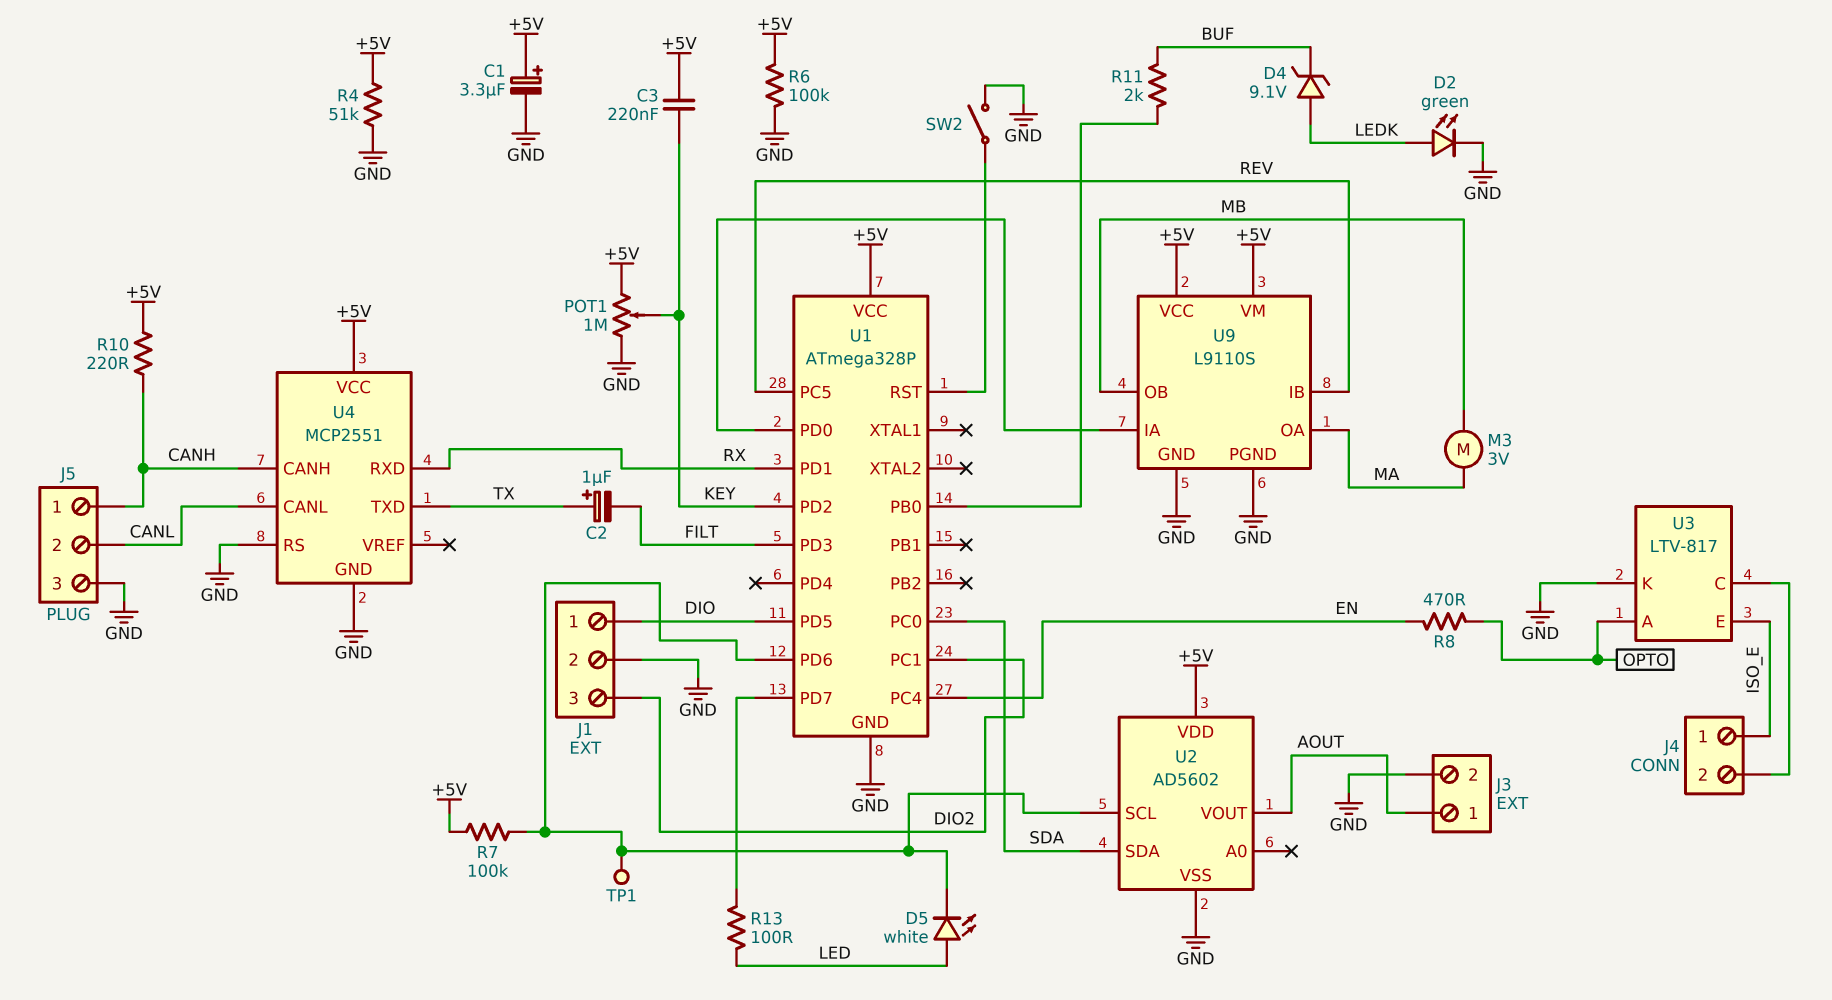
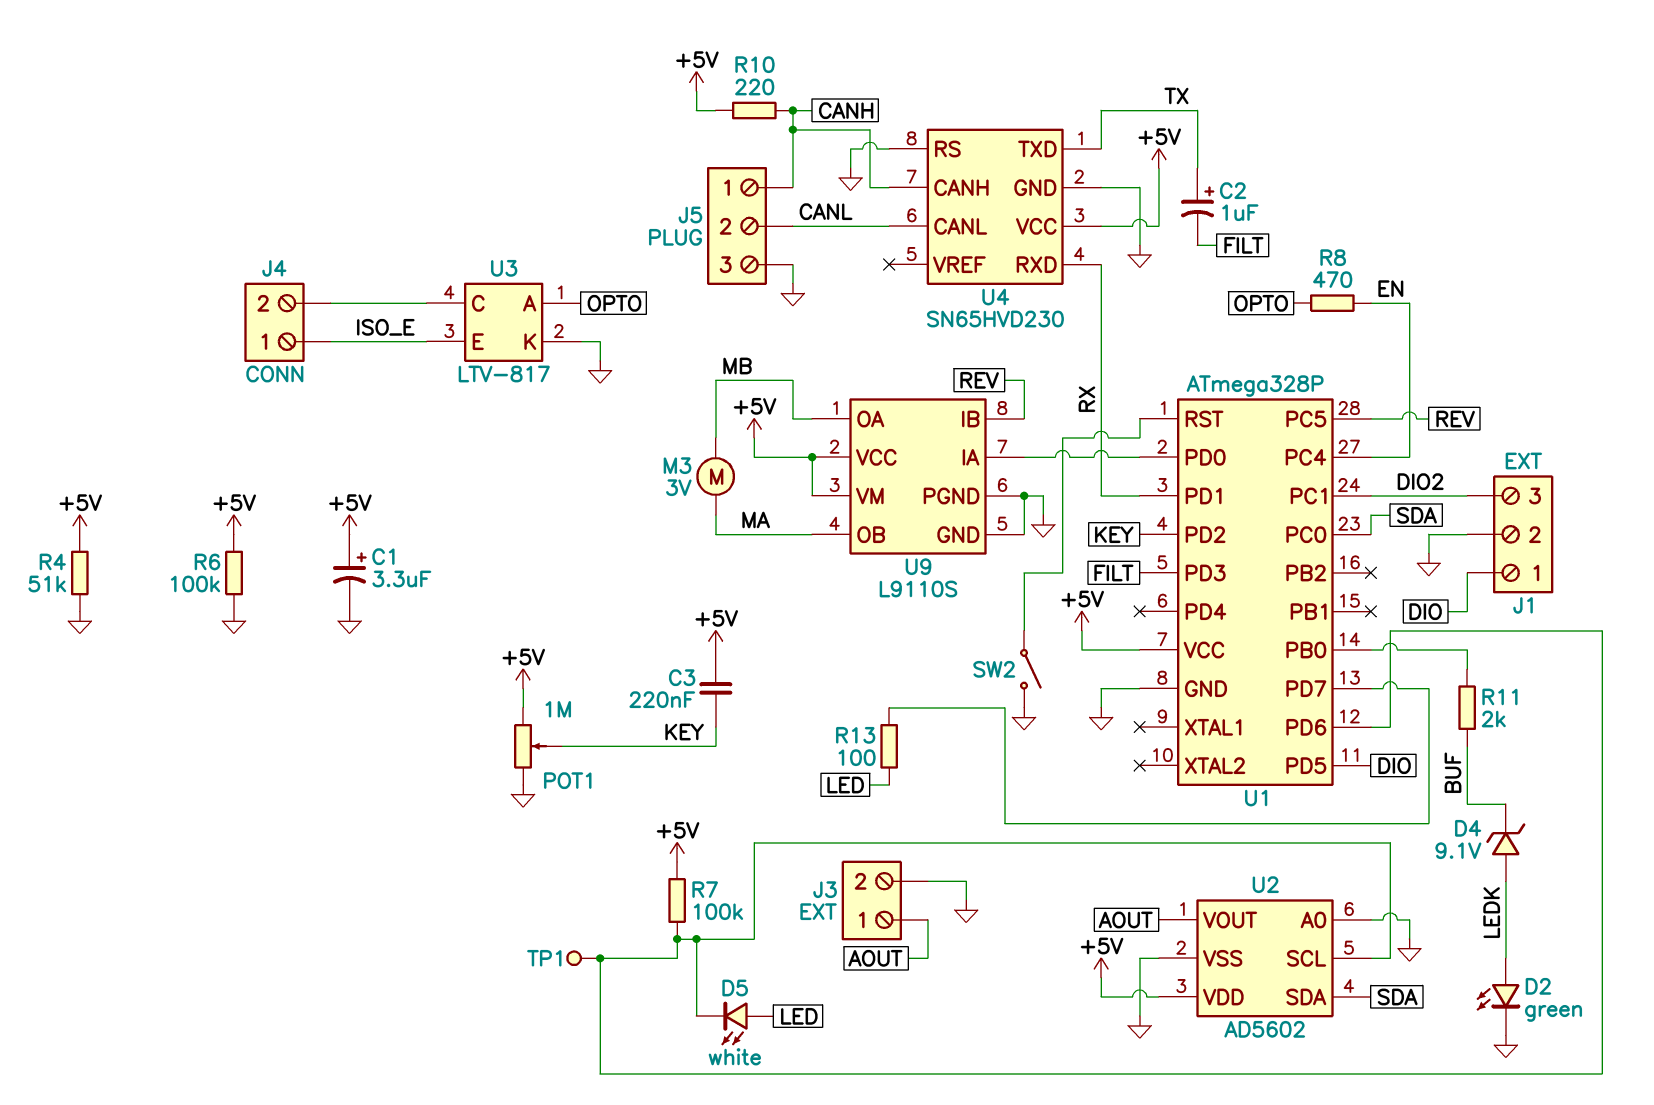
U2 pin A0: none -> GND
U4: MCP2551 -> SN65HVD230
U9 pin OA: MA -> MB
U9 pin OB: MB -> MA

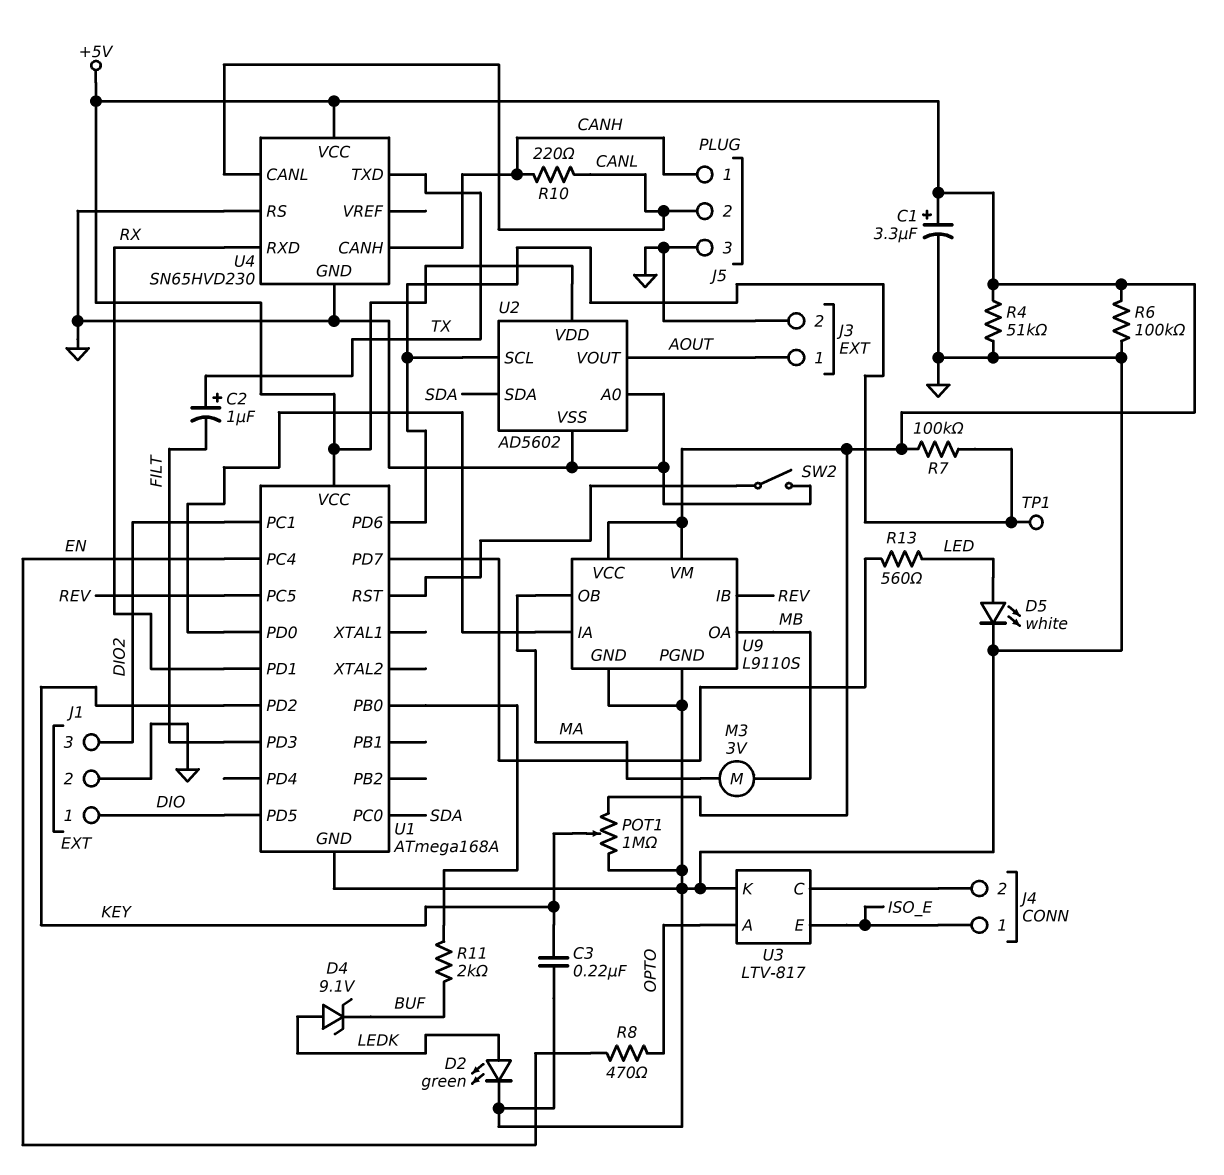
C3: 220nF (+5V, KEY) -> 220nF (GND, KEY)
D5: LED white (A LED, K U1/PD6) -> LED white (A LED, K GND)
R10: 220 (+5V, CANH) -> 220 (CANH, CANL)
R13: 100 (LED, U1/PD7) -> 560 (LED, U1/PD7)
U1: ATmega328P -> ATmega168A

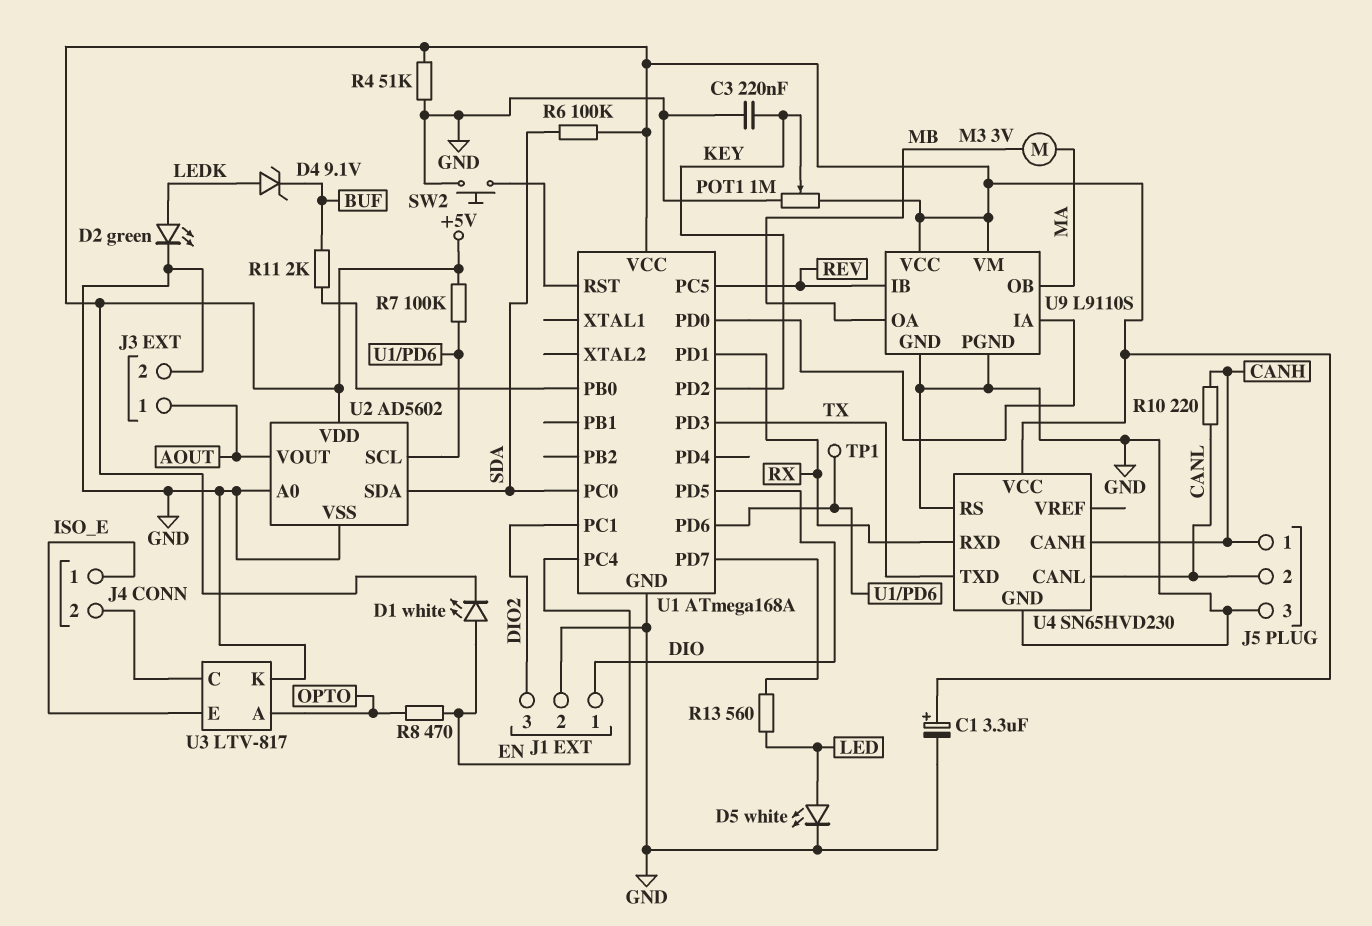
C2: 1uF (plus TX, minus FILT) -> none
D1: none -> LED white (A EN, K +5V)
R6: 100k (+5V, GND) -> 100k (+5V, SDA)
SW2: switch (GND, U1/RST) -> button (GND, U1/RST)
U1 pin PD3: FILT -> TX

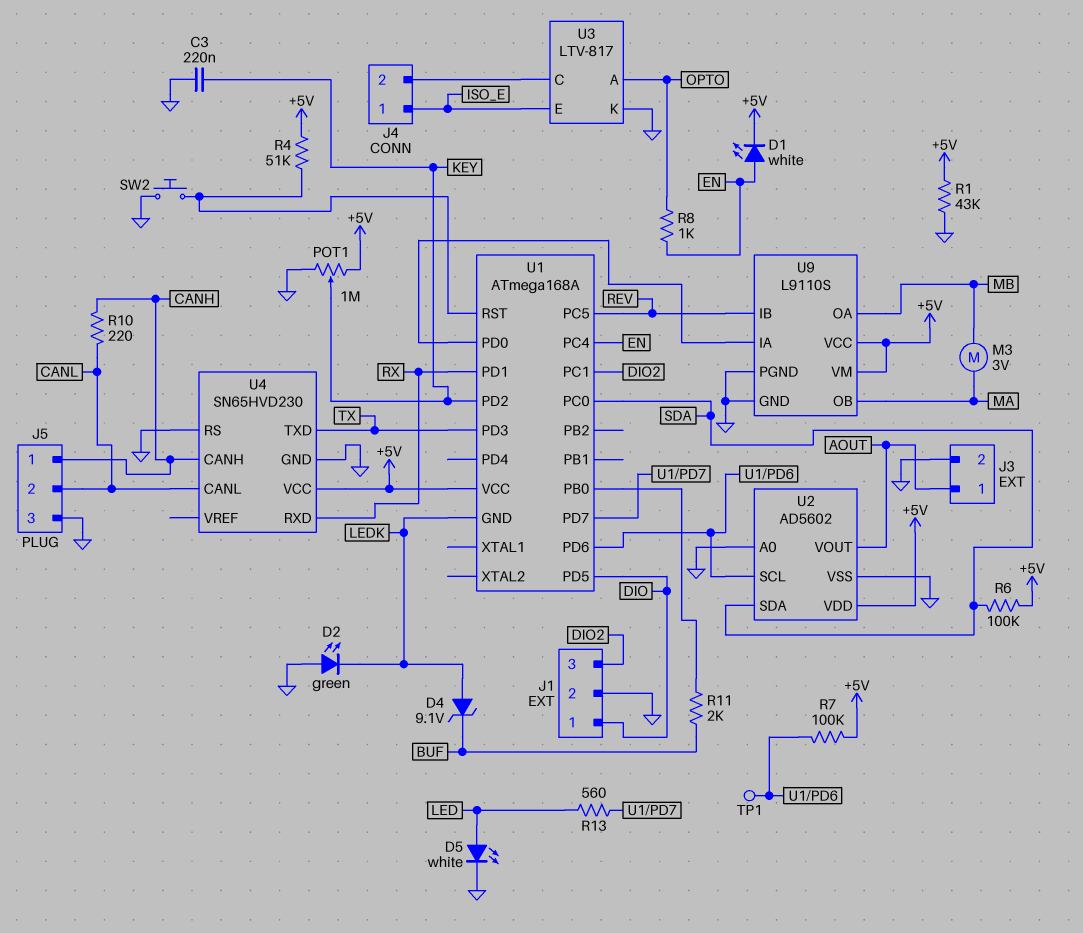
C1: 3.3uF (plus +5V, minus GND) -> none
D2: LED green (A LEDK, K GND) -> LED green (A GND, K LEDK)
R1: none -> 43k (+5V, GND)
R4: 51k (+5V, GND) -> 51k (+5V, U1/RST)
R8: 470 (EN, OPTO) -> 1k (EN, OPTO)
U1 pin GND: GND -> LEDK

